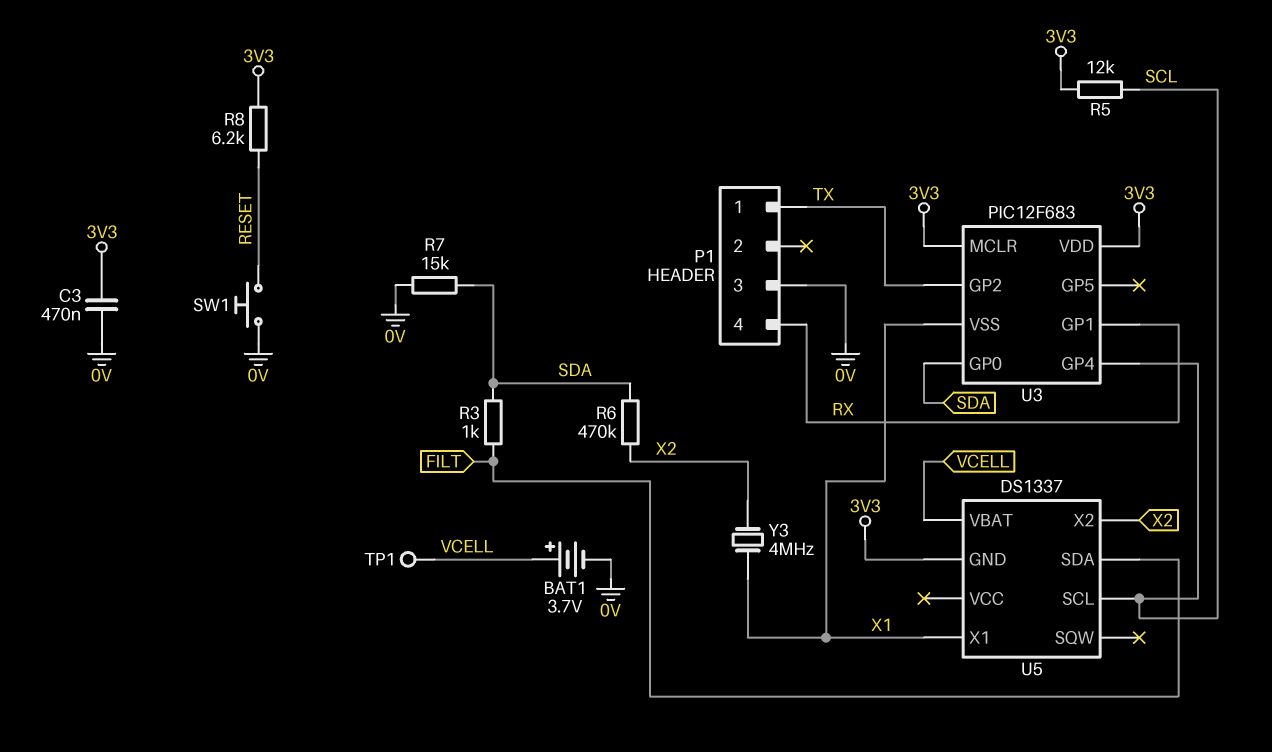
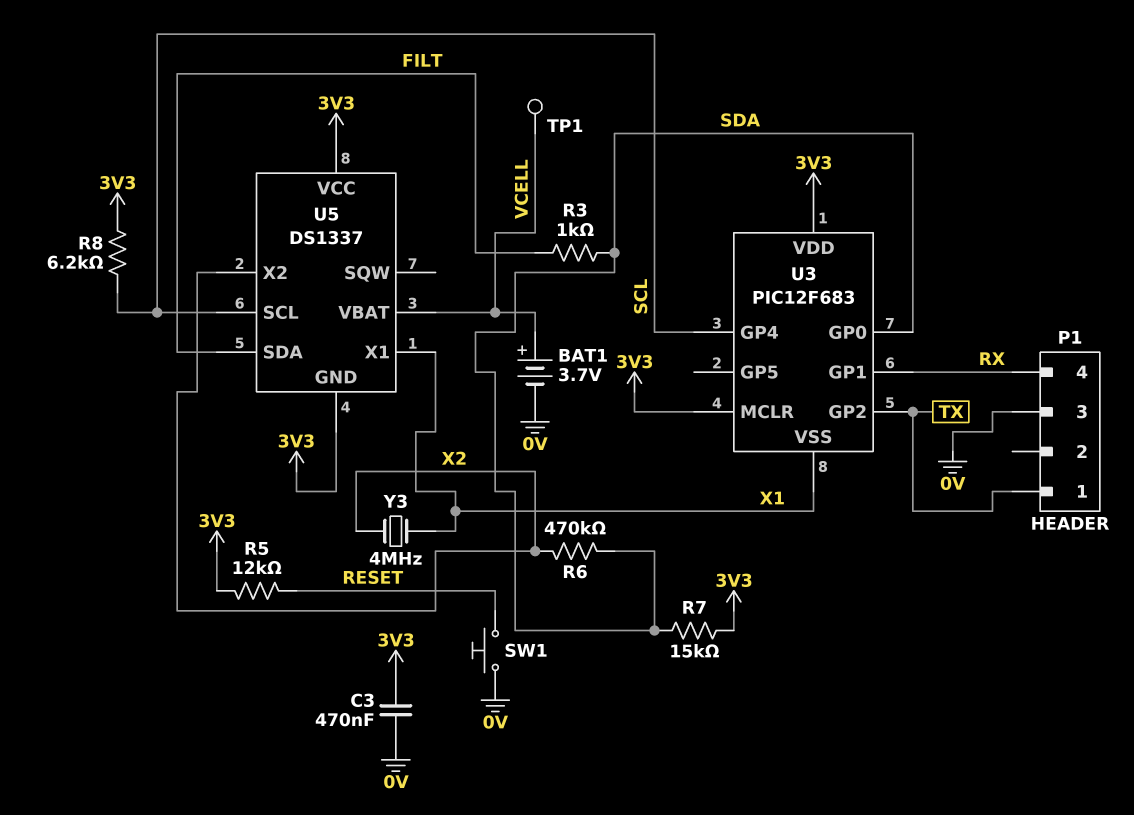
R5: 12k (3V3, SCL) -> 12k (3V3, RESET)
R7: 15k (0V, SDA) -> 15k (3V3, SDA)
R8: 6.2k (3V3, RESET) -> 6.2k (3V3, SCL)
U5 pin VCC: none -> 3V3

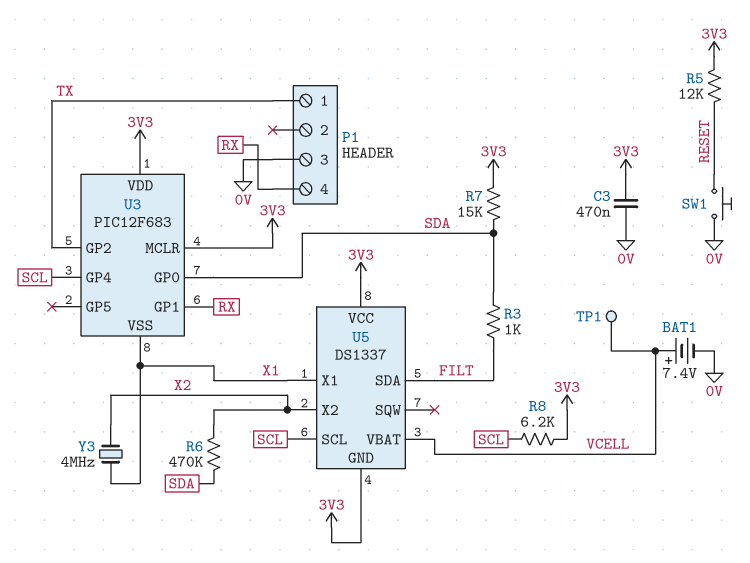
BAT1: 3.7V (plus VCELL, minus 0V) -> 7.4V (plus VCELL, minus 0V)

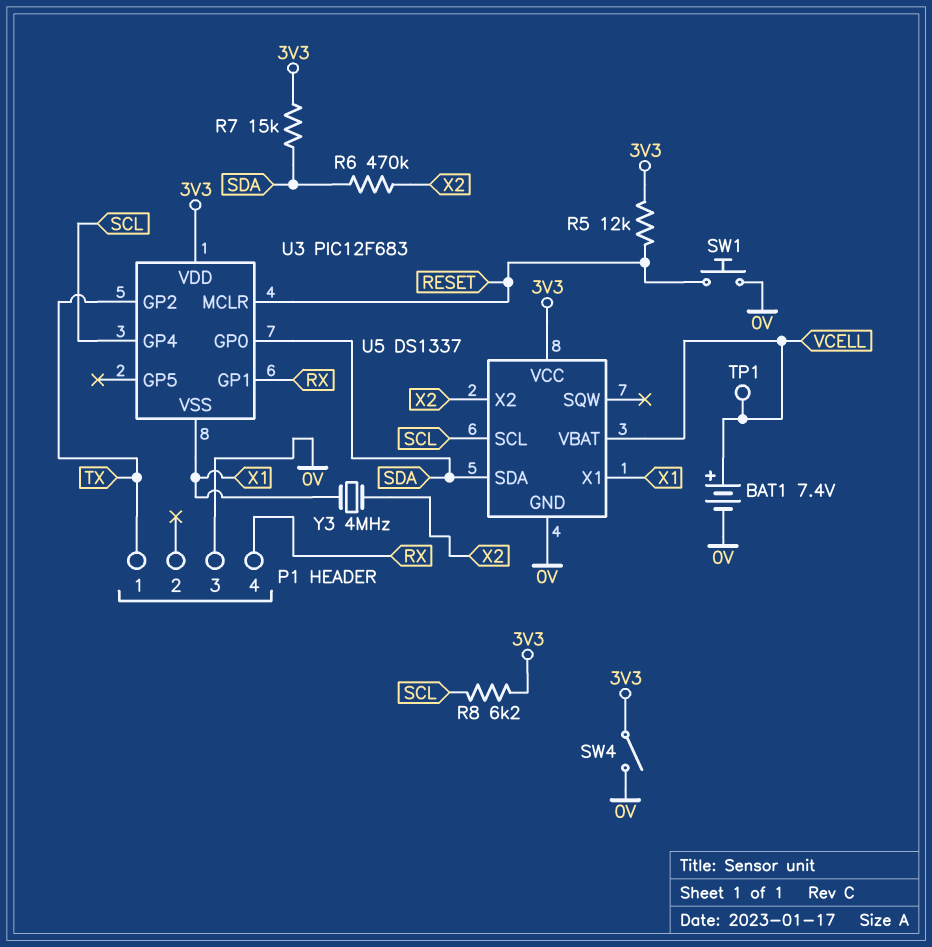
C3: 470nF (0V, 3V3) -> none
R3: 1k (FILT, SDA) -> none
SW4: none -> switch (0V, 3V3)
U3 pin MCLR: 3V3 -> RESET
U5 pin GND: 3V3 -> 0V
U5 pin SDA: FILT -> SDA

